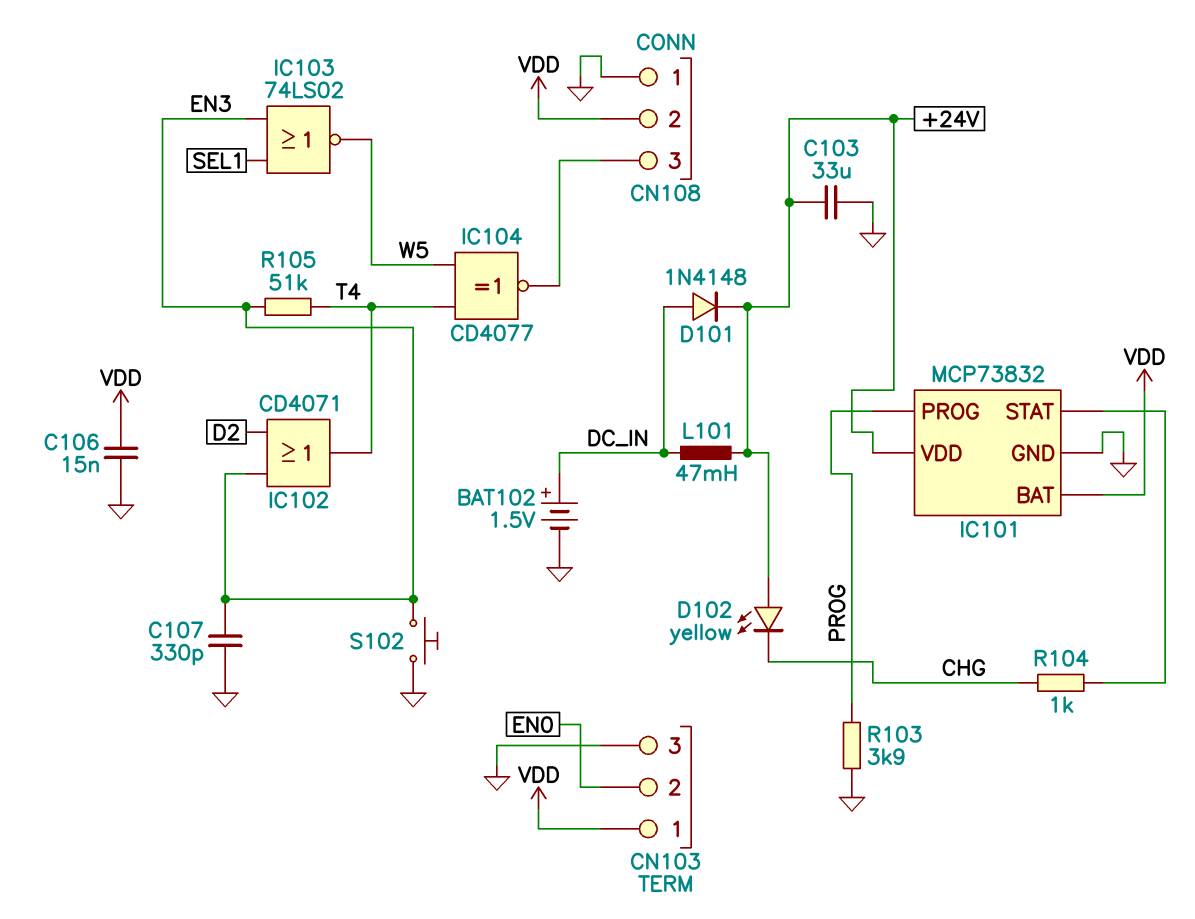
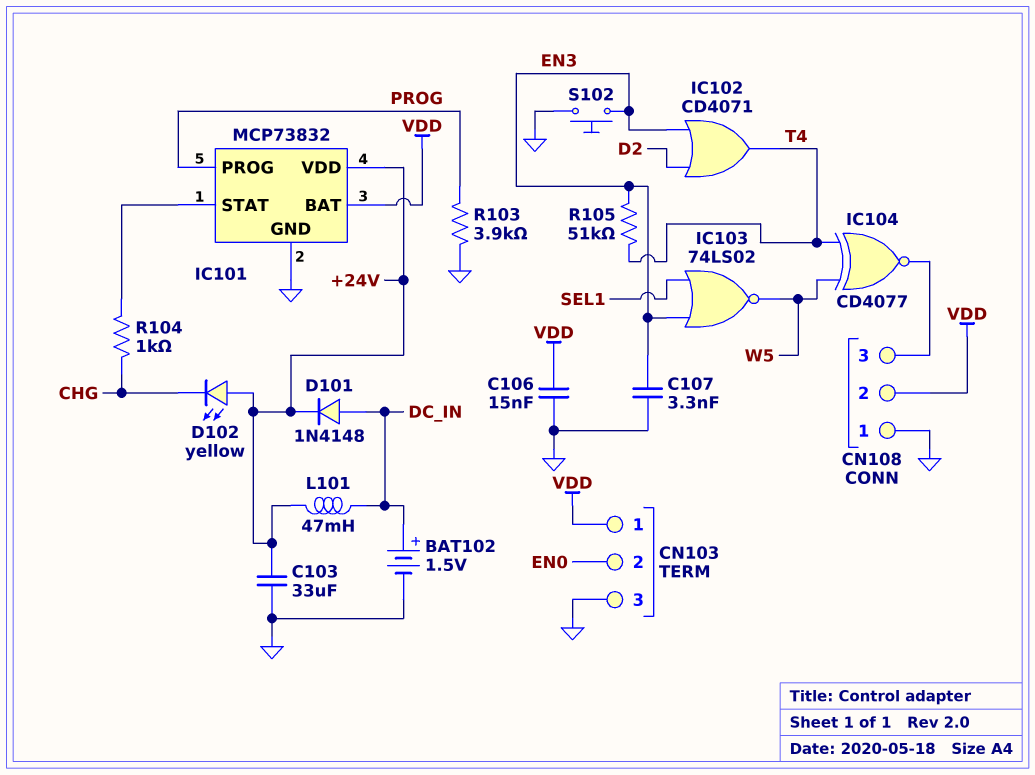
C107: 330pF (EN3, GND) -> 3.3nF (EN3, GND)

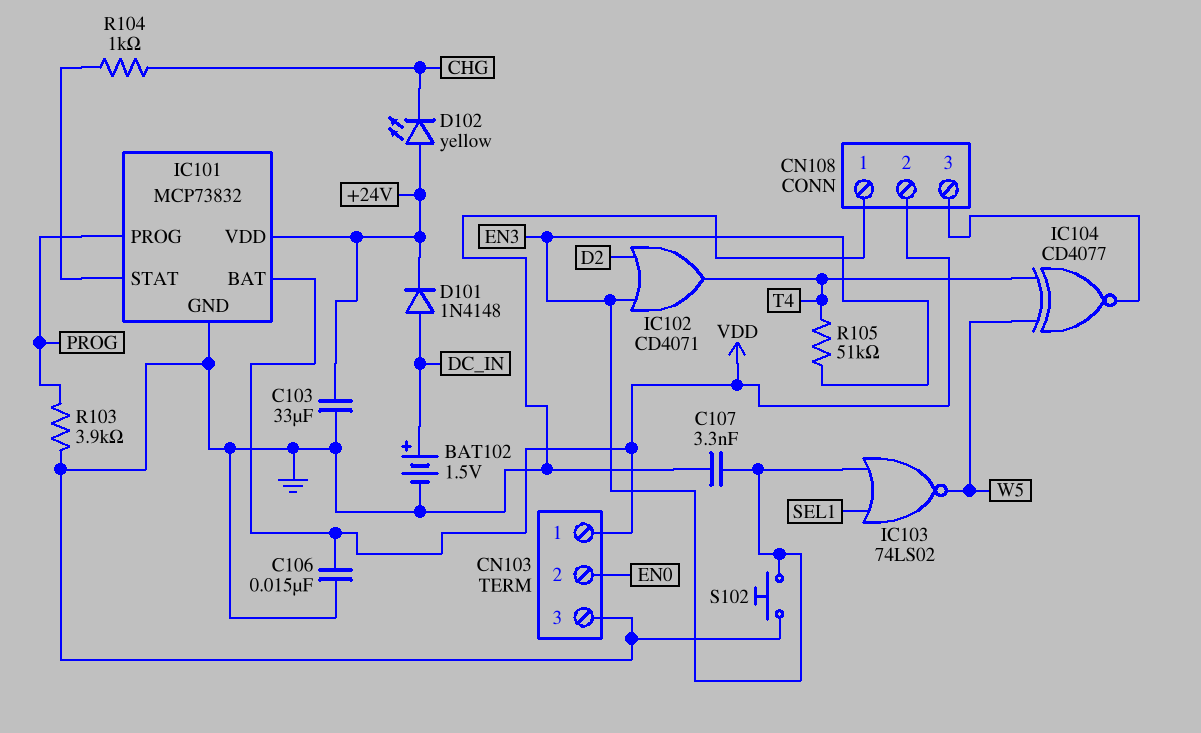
L101: 47mH (+24V, DC_IN) -> none

